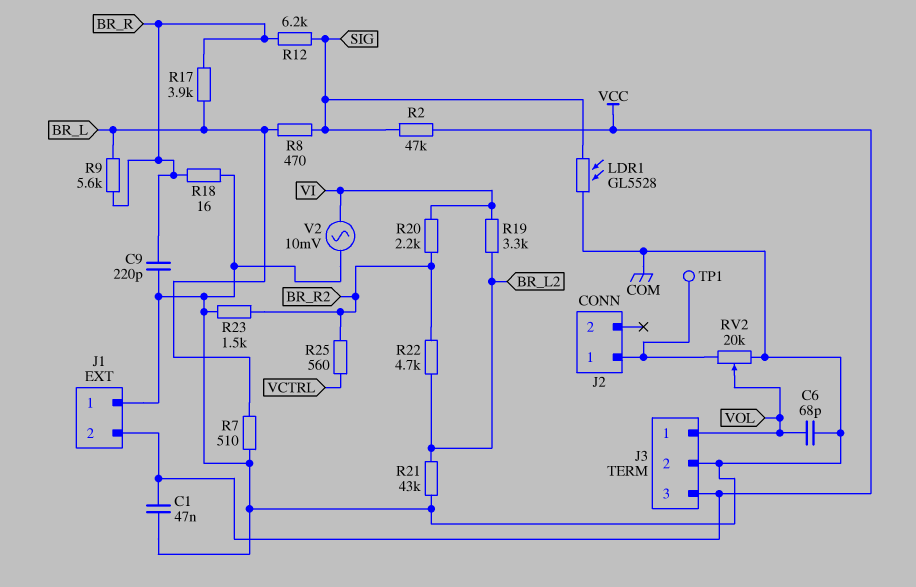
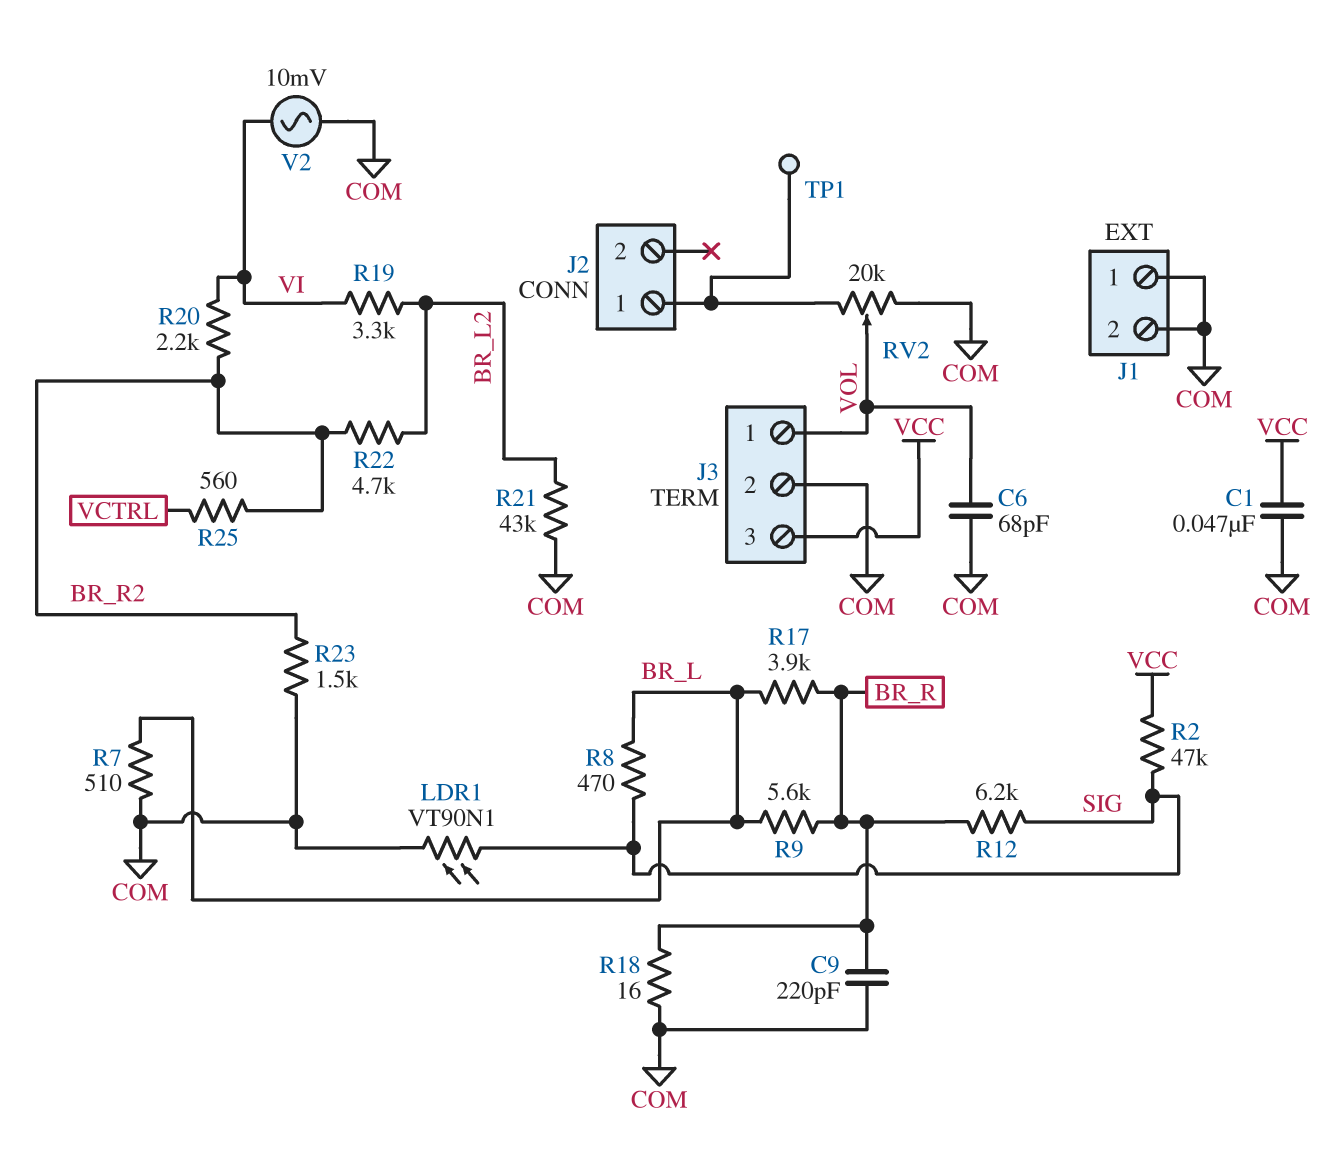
J1 pin 2: VCC -> COM
LDR1: GL5528 (COM, SIG) -> VT90N1 (COM, SIG)

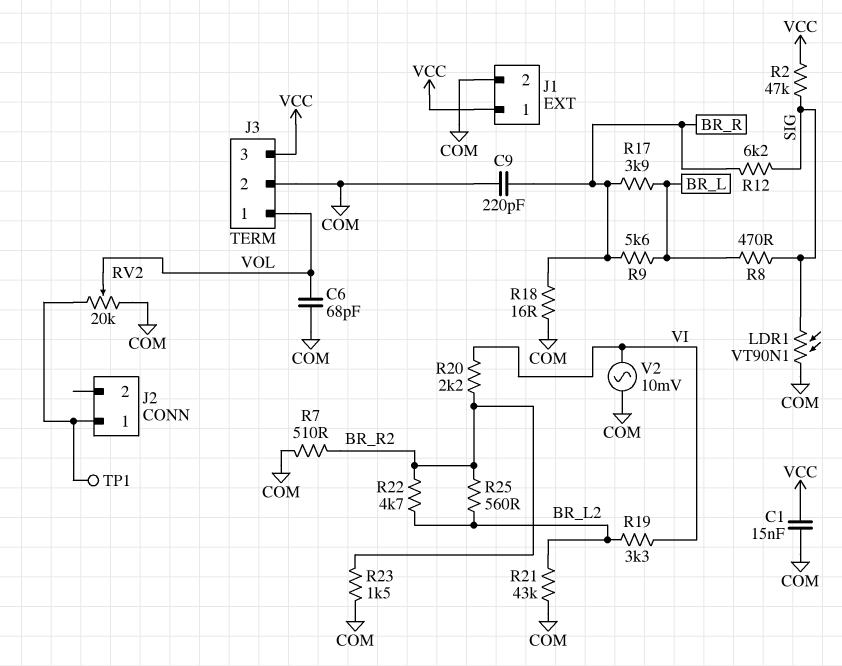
C1: 47nF (COM, VCC) -> 15nF (COM, VCC)
J1 pin 1: COM -> VCC
R7: 510 (BR_L, COM) -> 510 (BR_R2, COM)
R25: 560 (BR_R2, VCTRL) -> 560 (BR_L2, BR_R2)

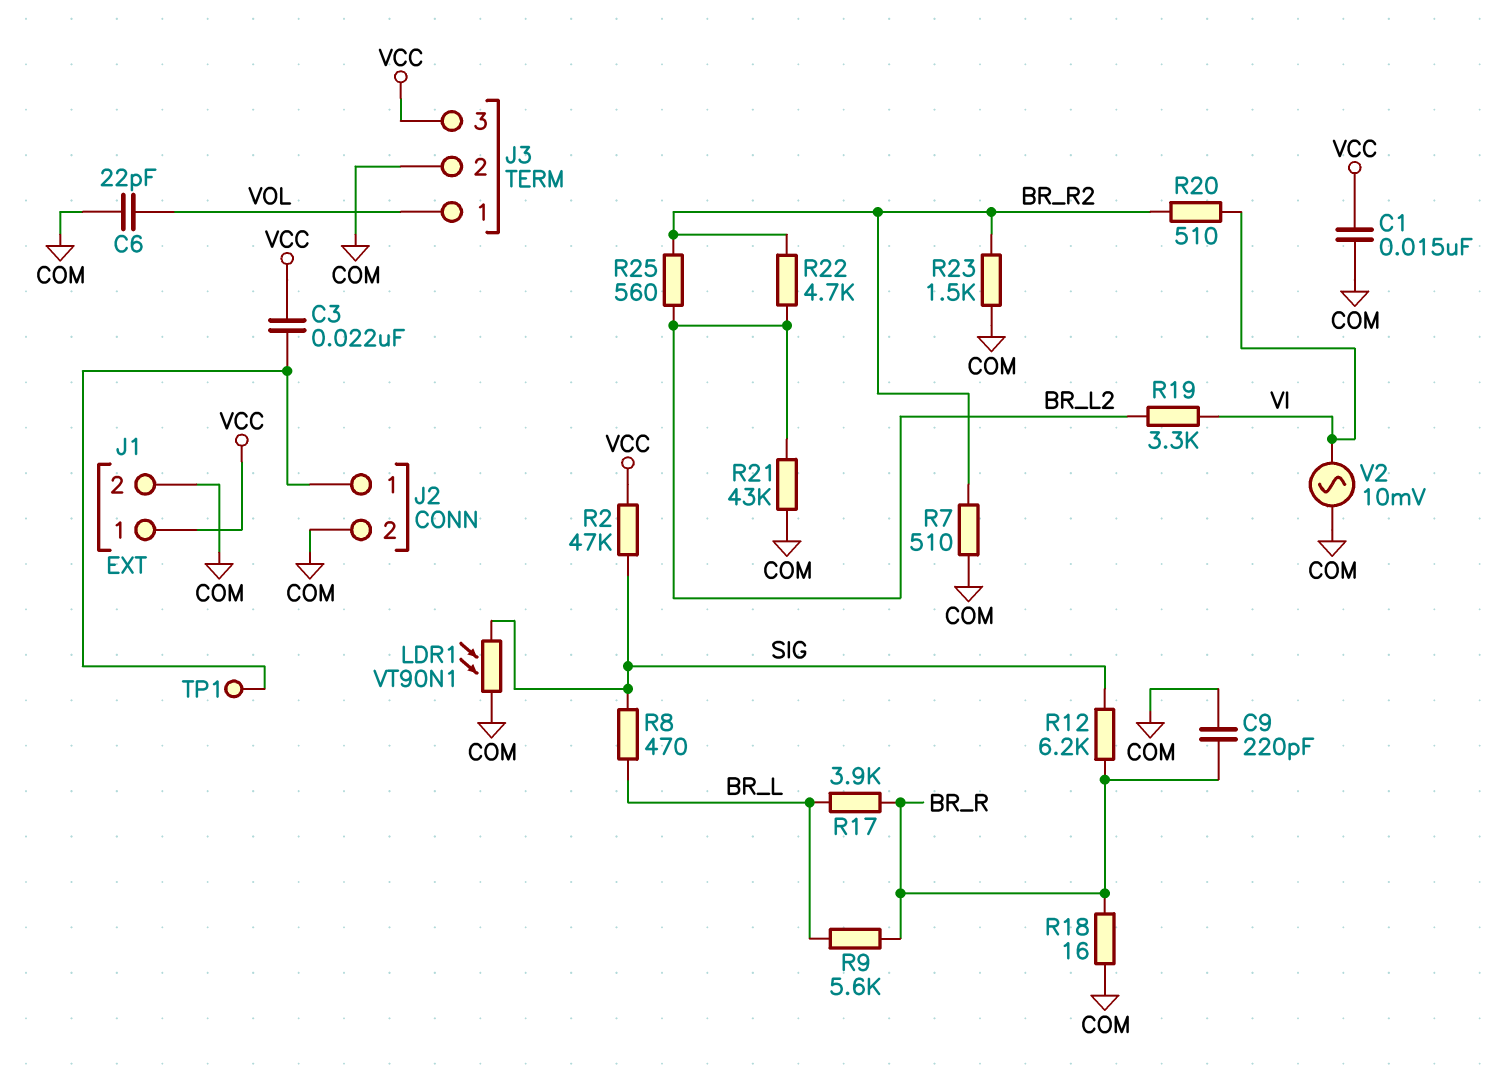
C3: none -> 22nF (J2/1, VCC)
C6: 68pF (COM, VOL) -> 22pF (COM, VOL)
J2 pin 2: none -> COM
R20: 2.2k (BR_R2, VI) -> 510 (BR_R2, VI)
RV2: 20k (COM, J2/1, wiper VOL) -> none

